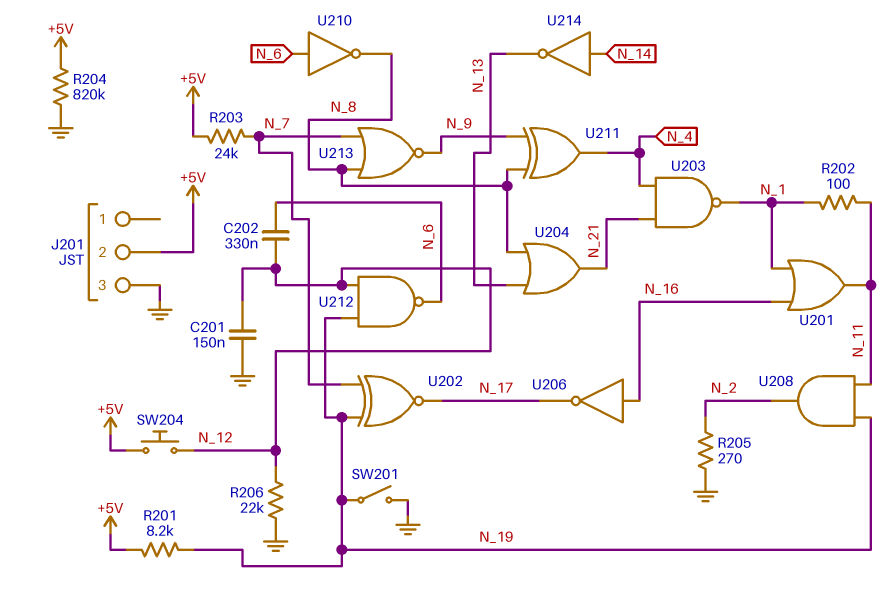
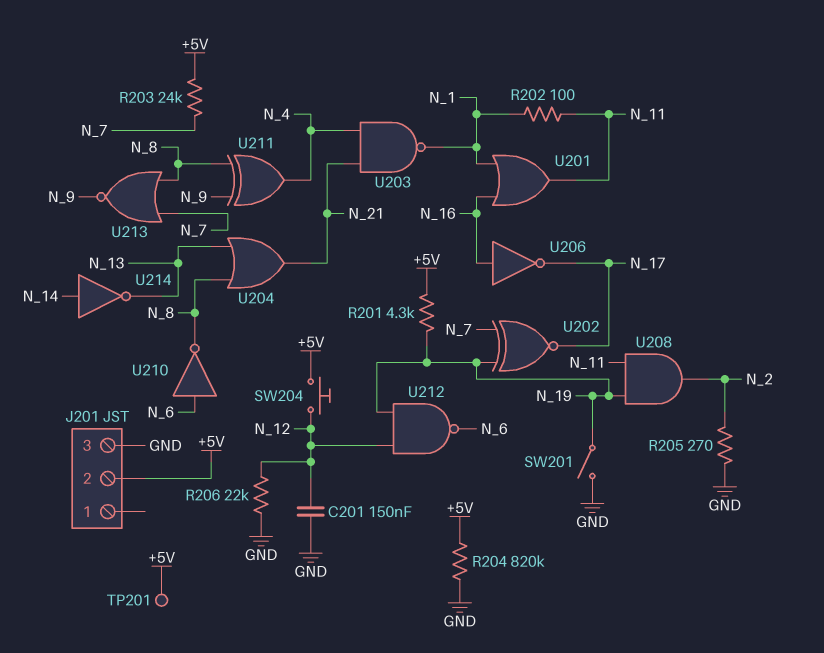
C202: 330nF (N_6, N_12) -> none
R201: 8.2k (+5V, N_19) -> 4.3k (+5V, N_19)
TP201: none -> test point (+5V)

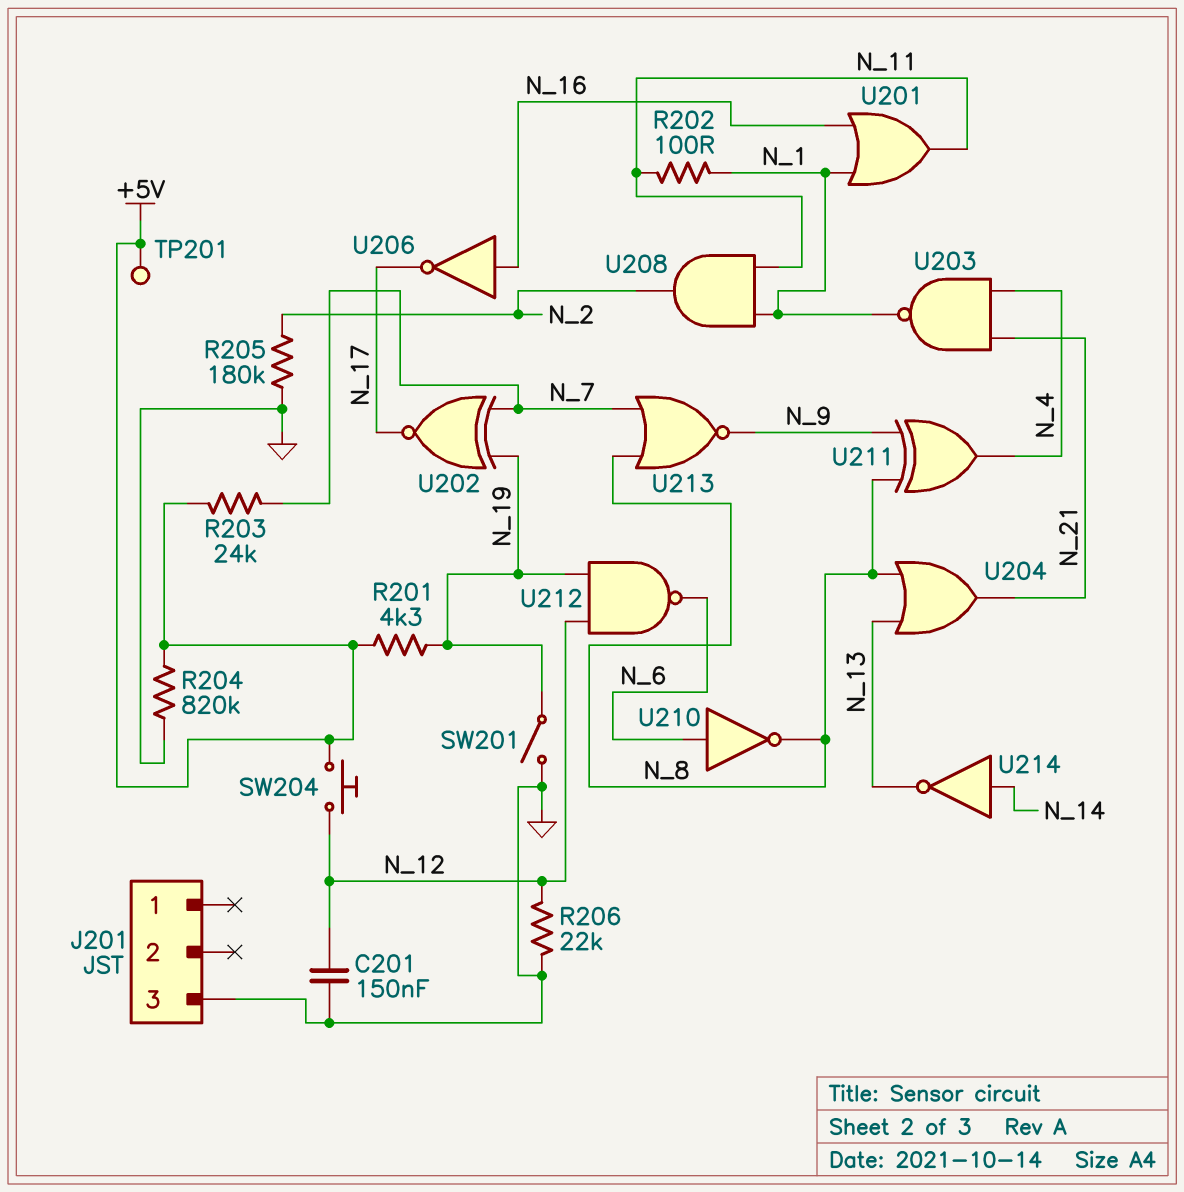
J201 pin 2: +5V -> none
R205: 270 (GND, N_2) -> 180k (GND, N_2)
U208: AND (in N_11, in N_19, out N_2) -> AND (in N_1, in N_11, out N_2)

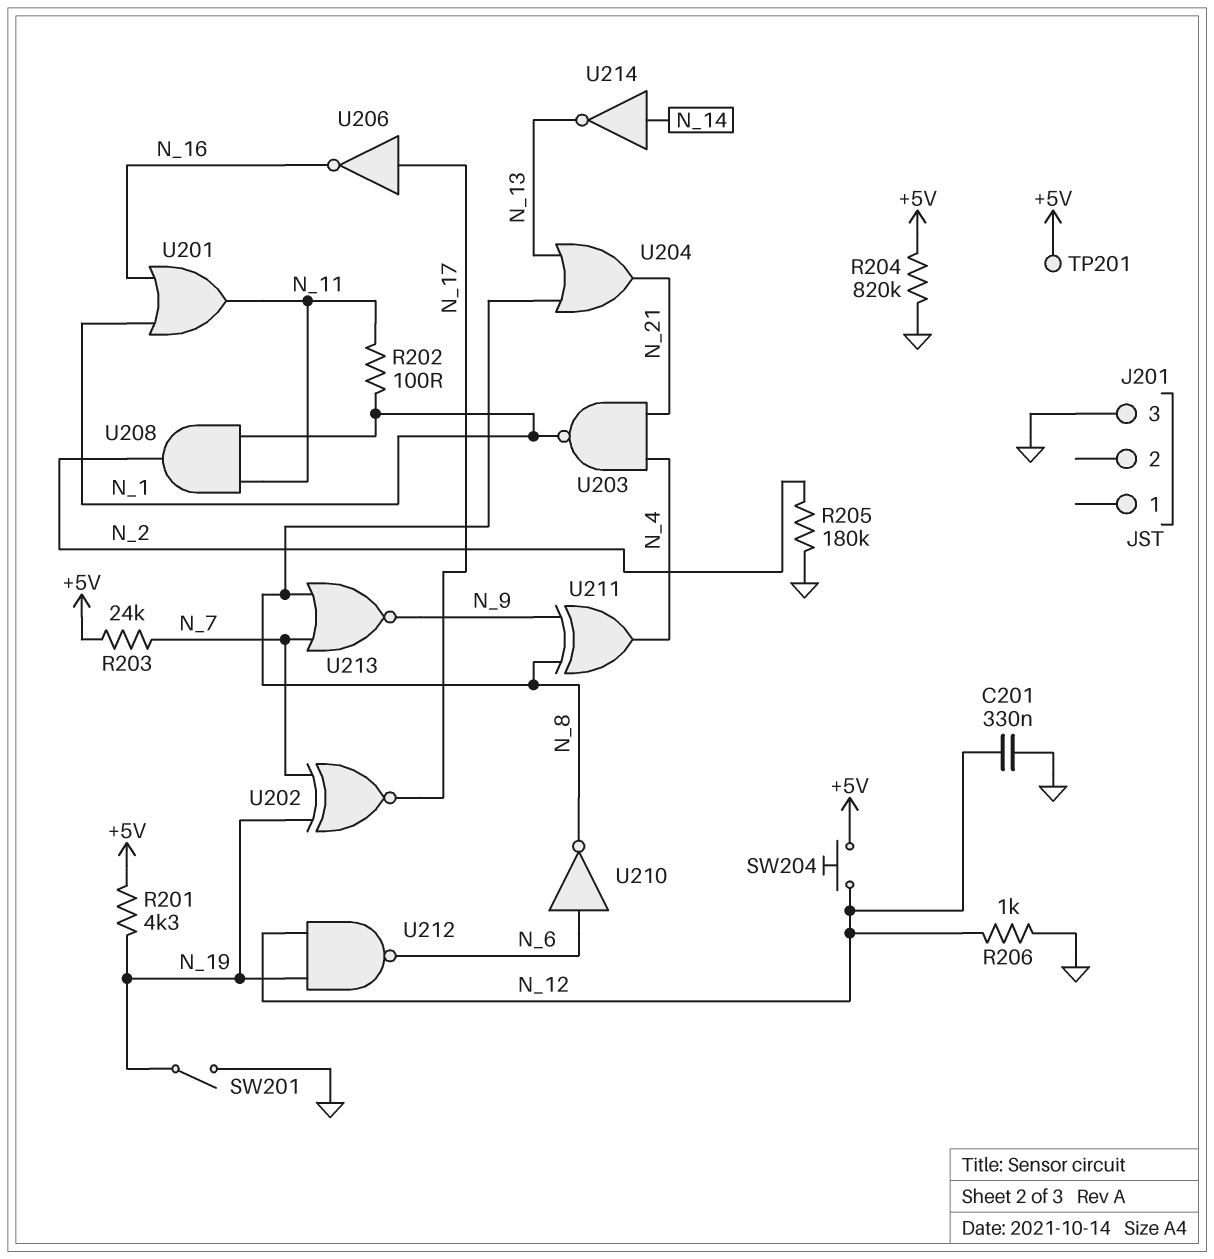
C201: 150nF (GND, N_12) -> 330nF (GND, N_12)
R206: 22k (GND, N_12) -> 1k (GND, N_12)
U206: NOT (in N_16, out N_17) -> NOT (in N_17, out N_16)

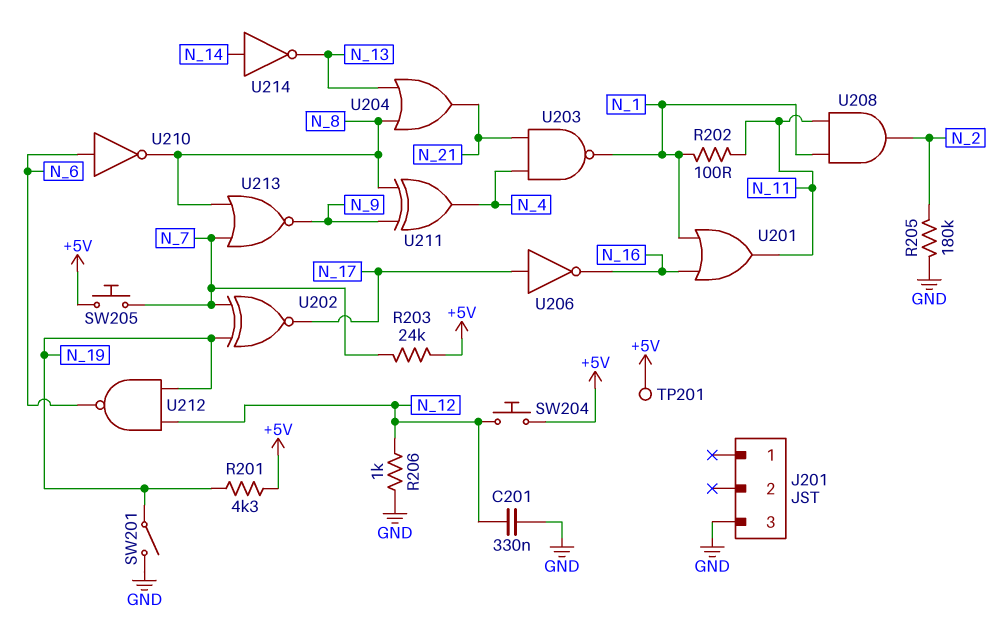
R204: 820k (+5V, GND) -> none
SW205: none -> button (+5V, N_7)

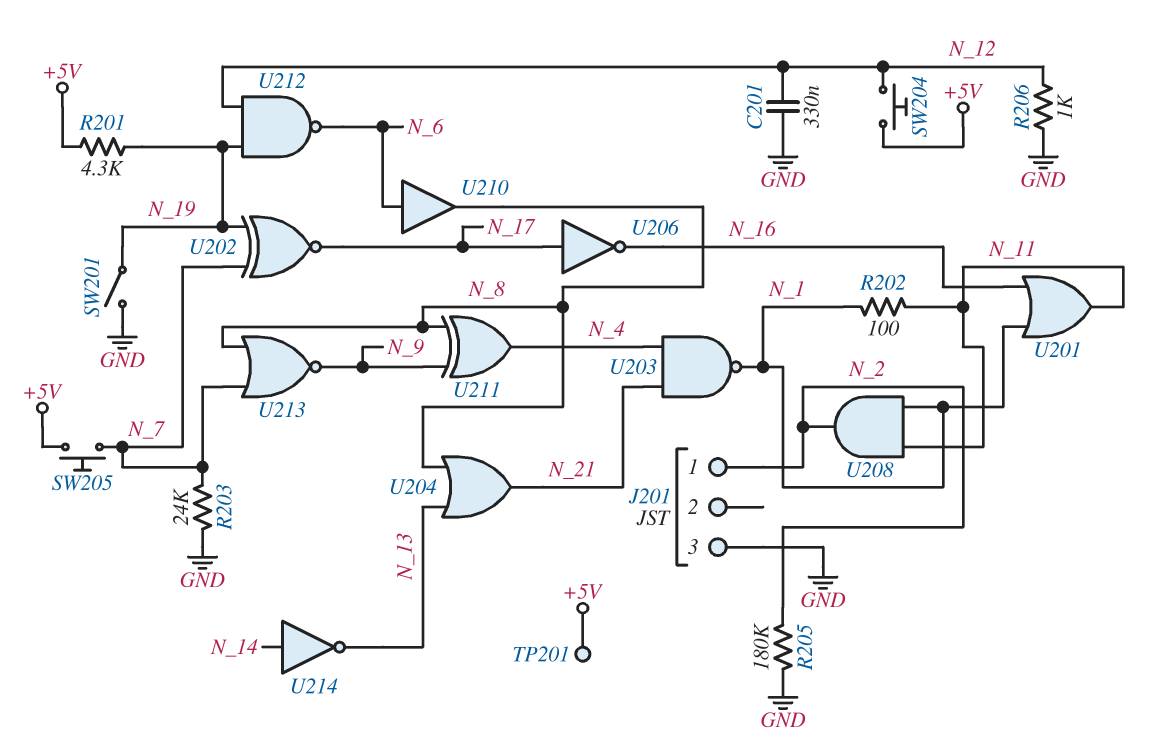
J201 pin 1: none -> N_2
R203: 24k (+5V, N_7) -> 24k (GND, N_7)
U210: NOT (in N_6, out N_8) -> buffer (in N_6, out N_8)

